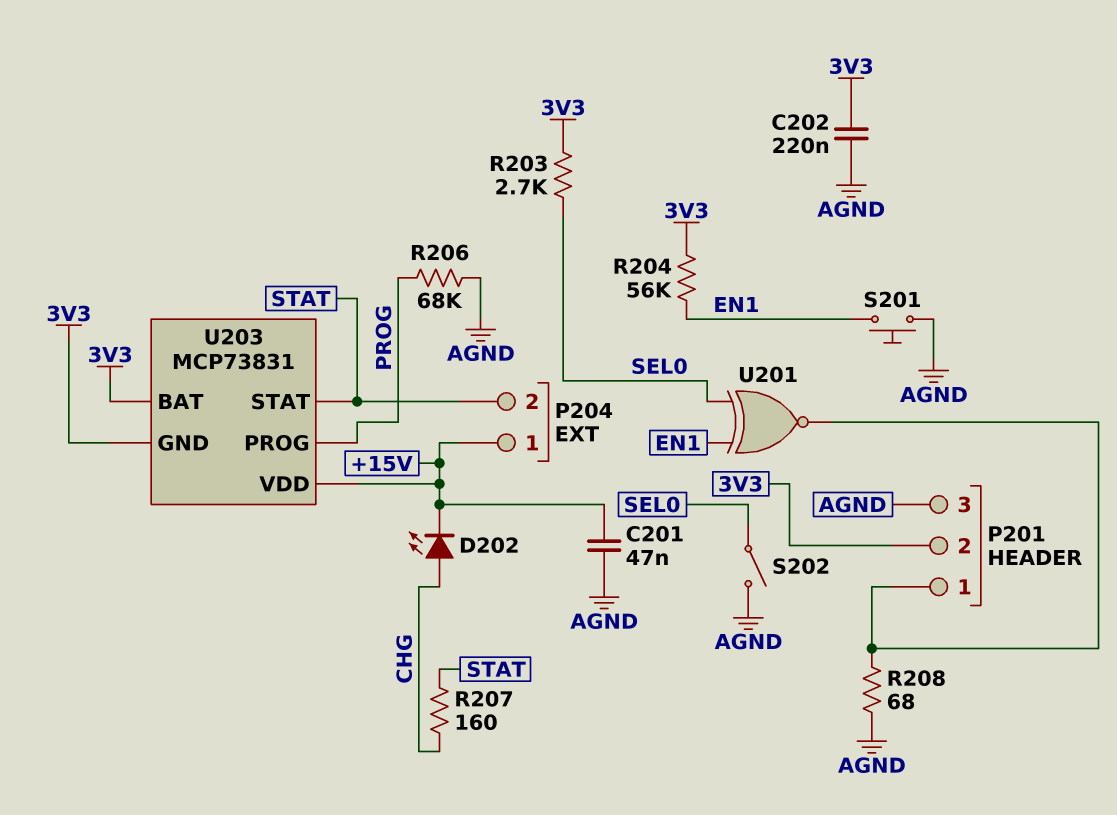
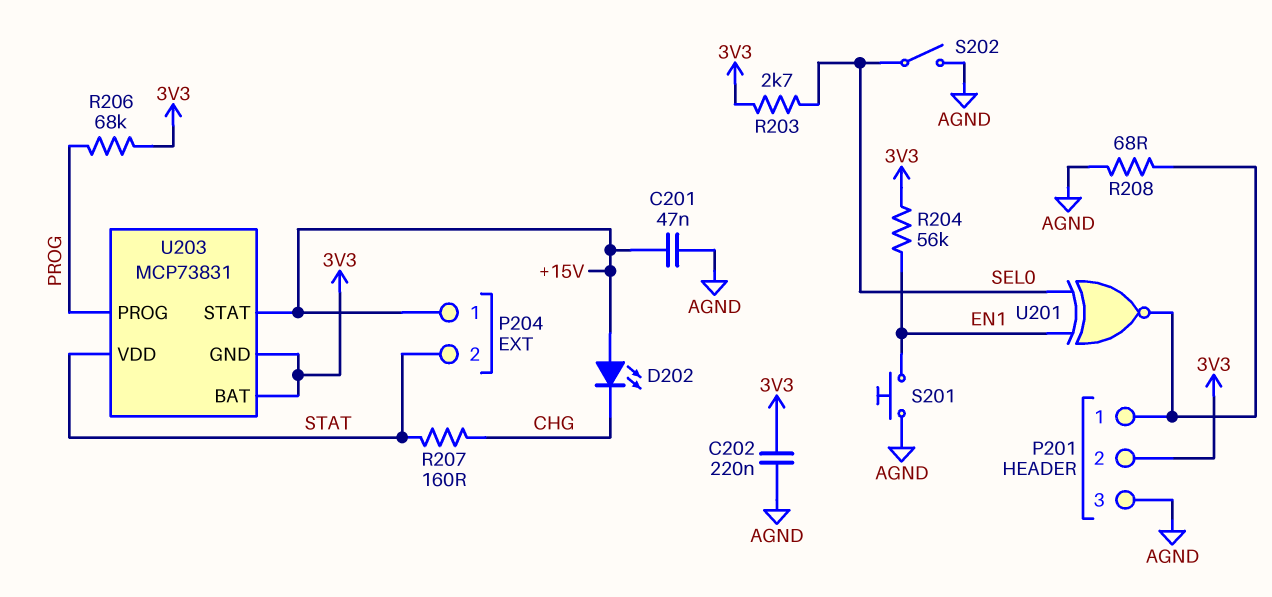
D202: LED (A CHG, K +15V) -> LED (A +15V, K CHG)
R206: 68k (AGND, PROG) -> 68k (3V3, PROG)
U203 pin STAT: STAT -> +15V
U203 pin VDD: +15V -> STAT

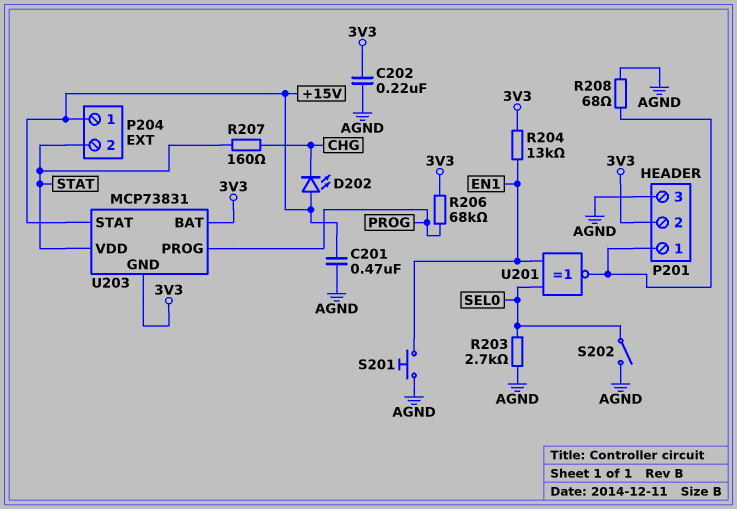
C201: 47nF (+15V, AGND) -> 470nF (+15V, AGND)
R203: 2.7k (3V3, SEL0) -> 2.7k (AGND, SEL0)
R204: 56k (3V3, EN1) -> 13k (3V3, EN1)

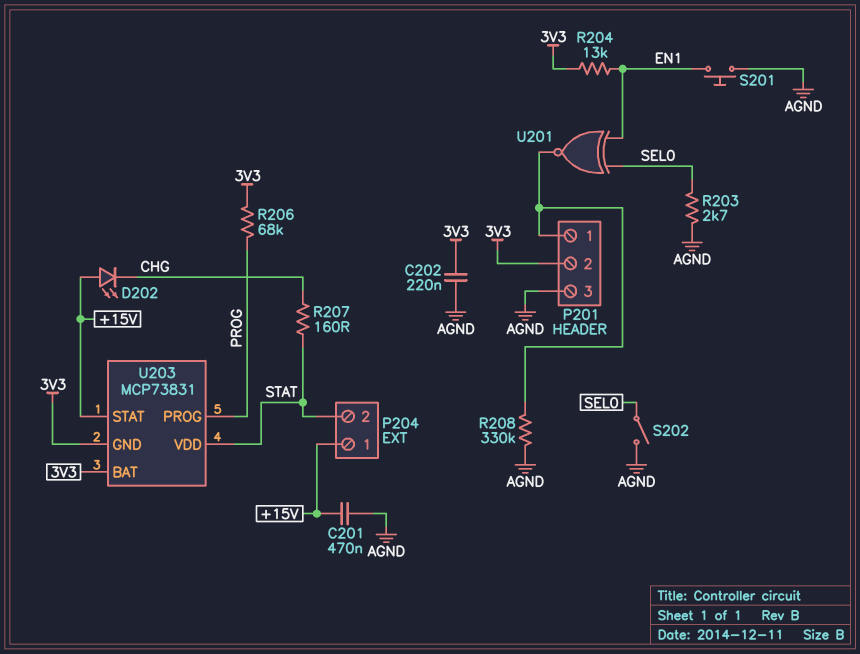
R208: 68 (AGND, P201/1) -> 330k (AGND, P201/1)

